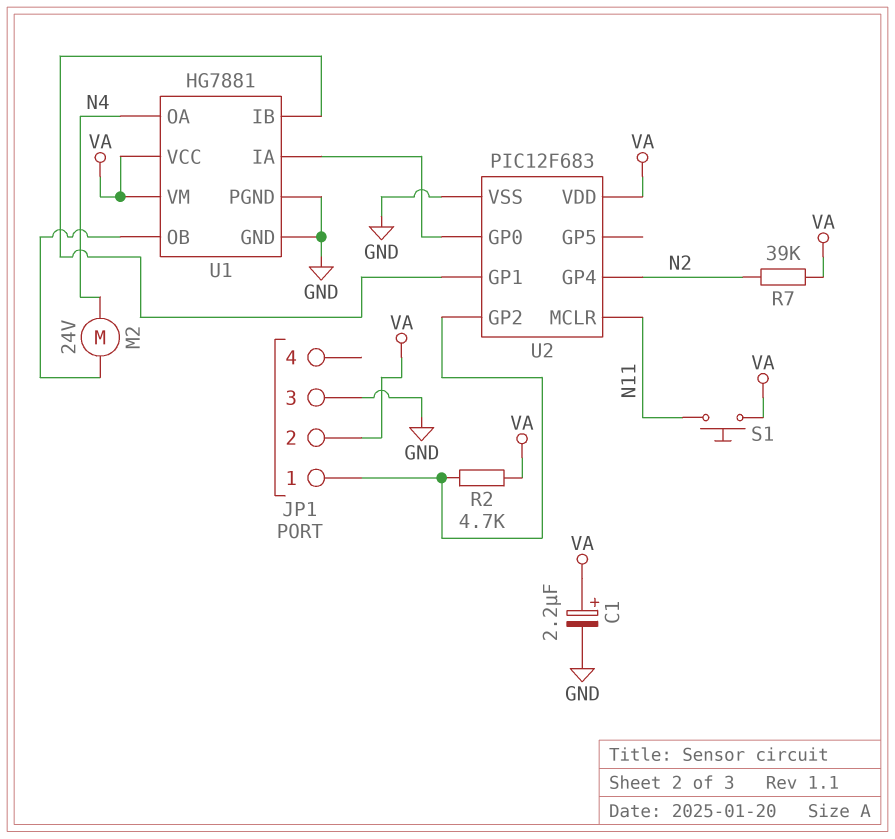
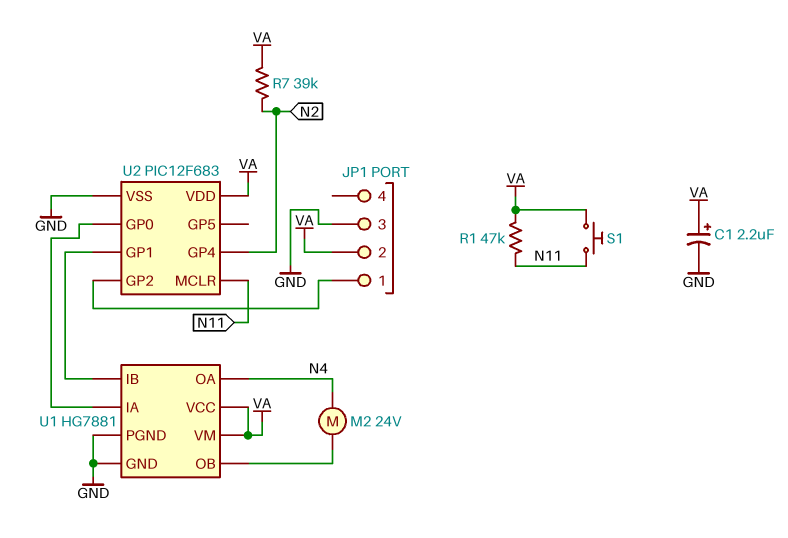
R1: none -> 47k (N11, VA)
R2: 4.7k (JP1/1, VA) -> none

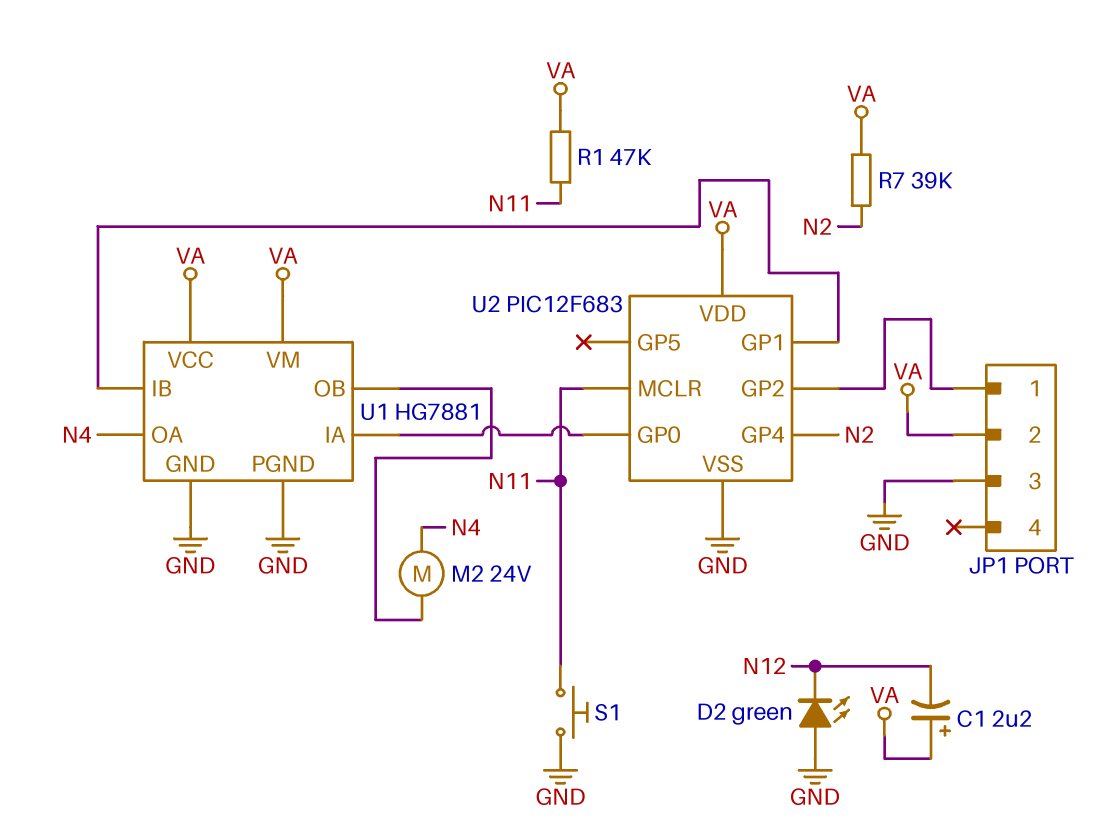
C1: 2.2uF (plus VA, minus GND) -> 2.2uF (plus VA, minus N12)
D2: none -> LED green (A GND, K N12)
S1: button (N11, VA) -> button (GND, N11)

